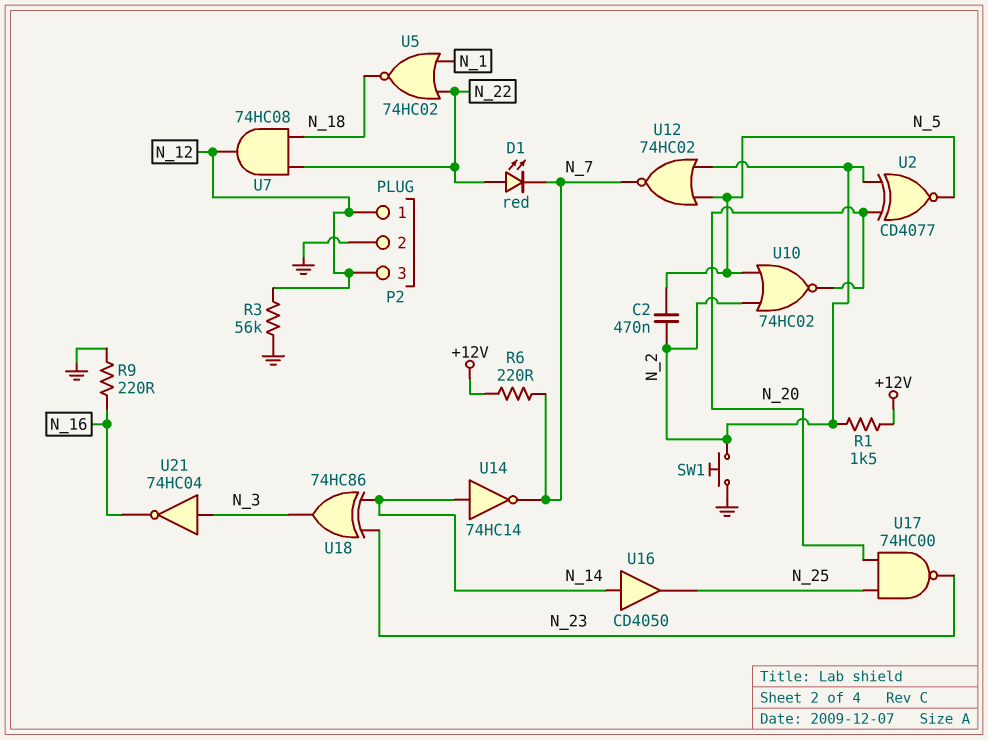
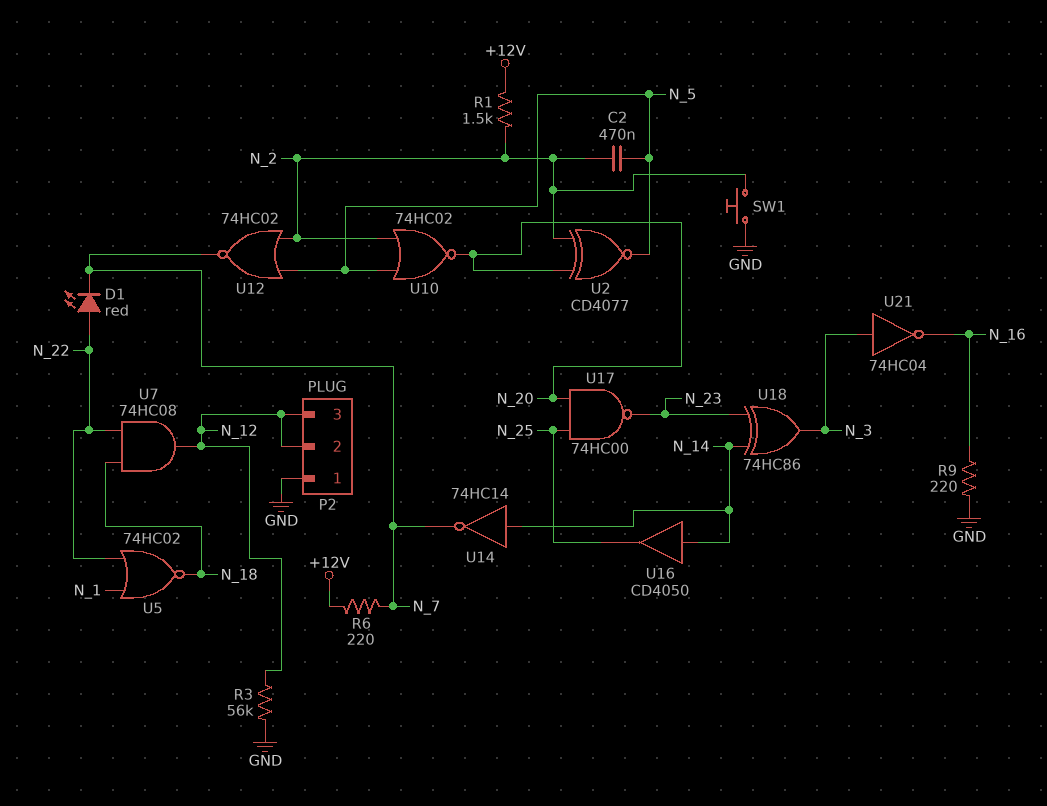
P2 pin 1: N_12 -> GND
P2 pin 2: GND -> N_12

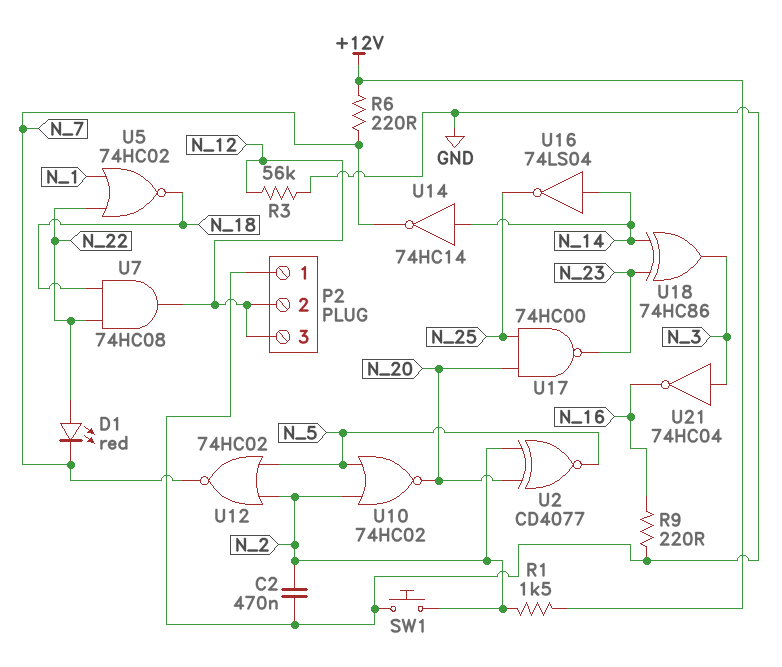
C2: 470nF (N_2, N_5) -> 470nF (GND, N_2)
U16: buffer CD4050 (in N_14, out N_25) -> NOT 74LS04 (in N_14, out N_25)

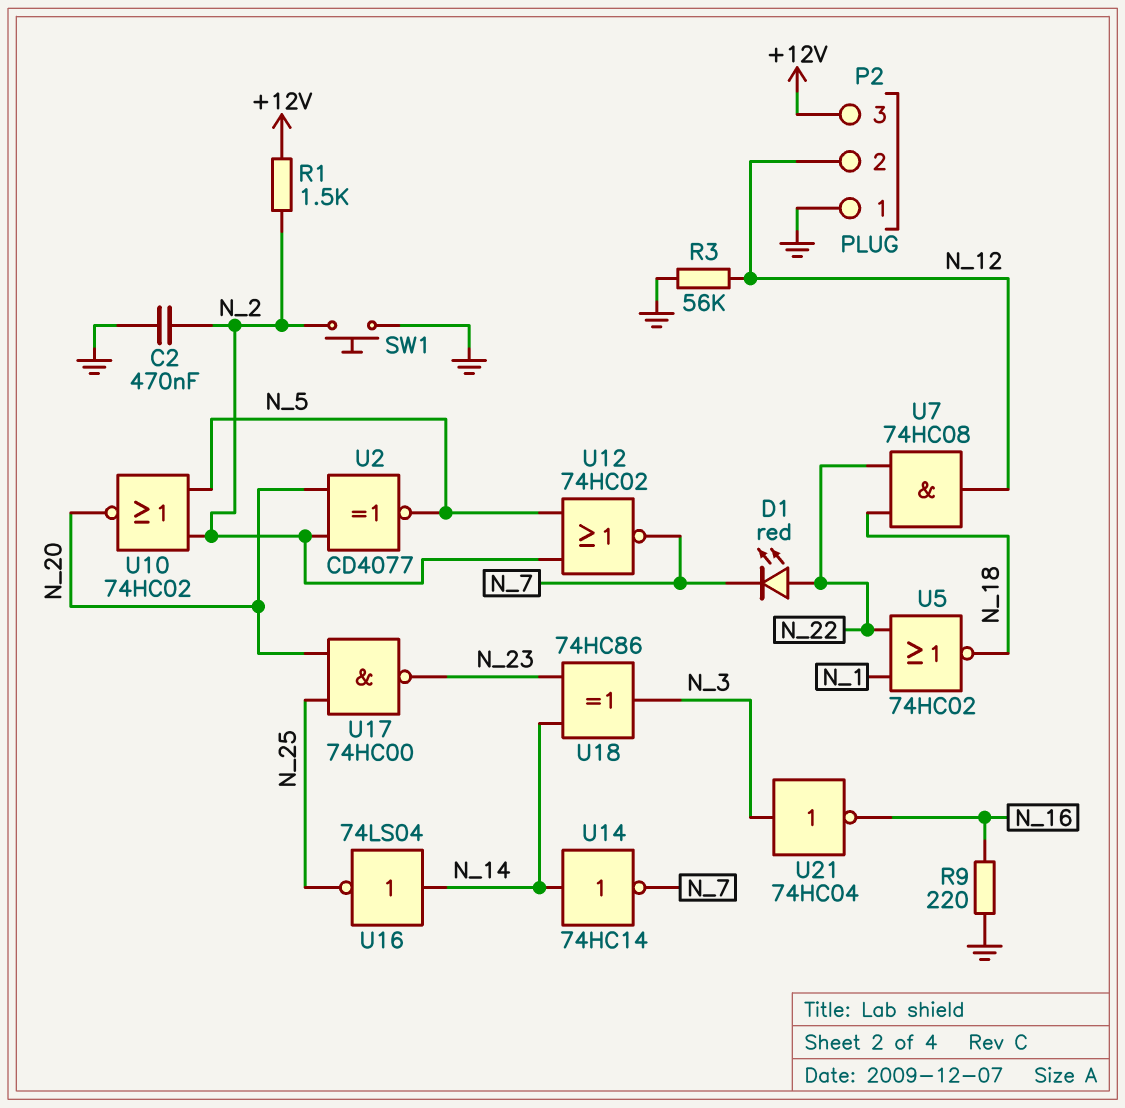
P2 pin 3: N_12 -> +12V
R6: 220 (+12V, N_7) -> none

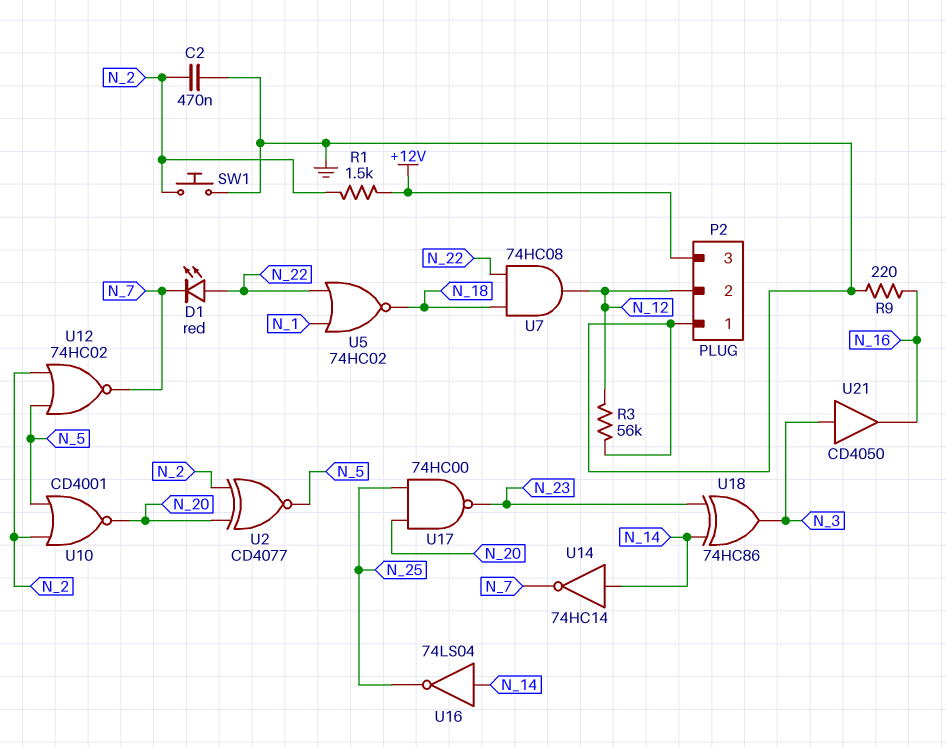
U10: NOR 74HC02 (in N_2, in N_5, out N_20) -> NOR CD4001 (in N_2, in N_5, out N_20)
U21: NOT 74HC04 (in N_3, out N_16) -> buffer CD4050 (in N_3, out N_16)

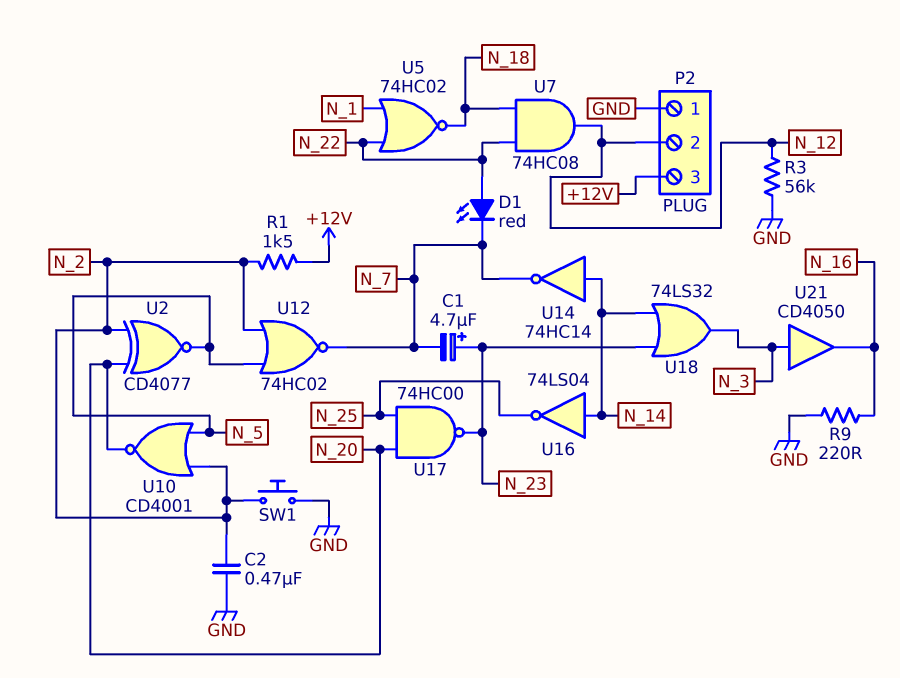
C1: none -> 4.7uF (plus N_23, minus N_7)
U18: XOR 74HC86 (in N_14, in N_23, out N_3) -> OR 74LS32 (in N_14, in N_23, out N_3)

